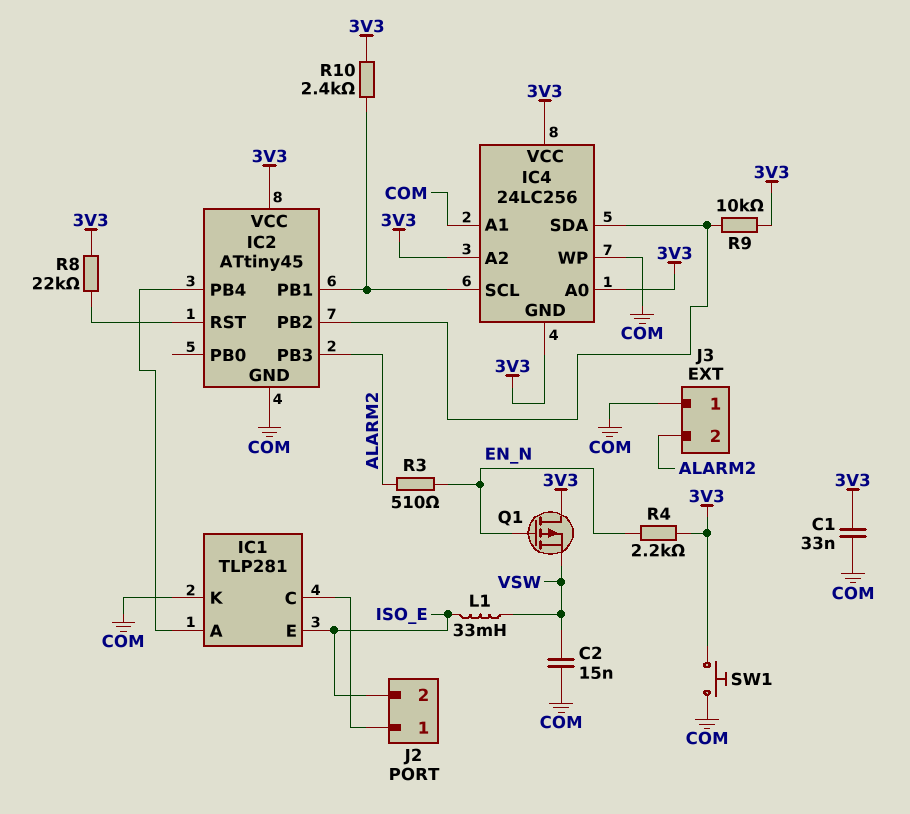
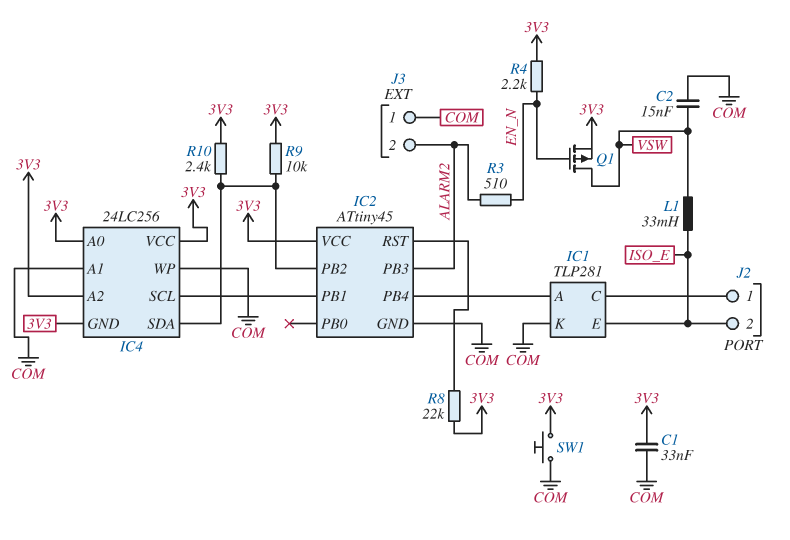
Q1: PMOS (G EN_N, D 3V3, S VSW) -> PMOS (G EN_N, D VSW, S 3V3)
R10: 2.4k (3V3, IC2/PB1) -> 2.4k (3V3, IC2/PB2)

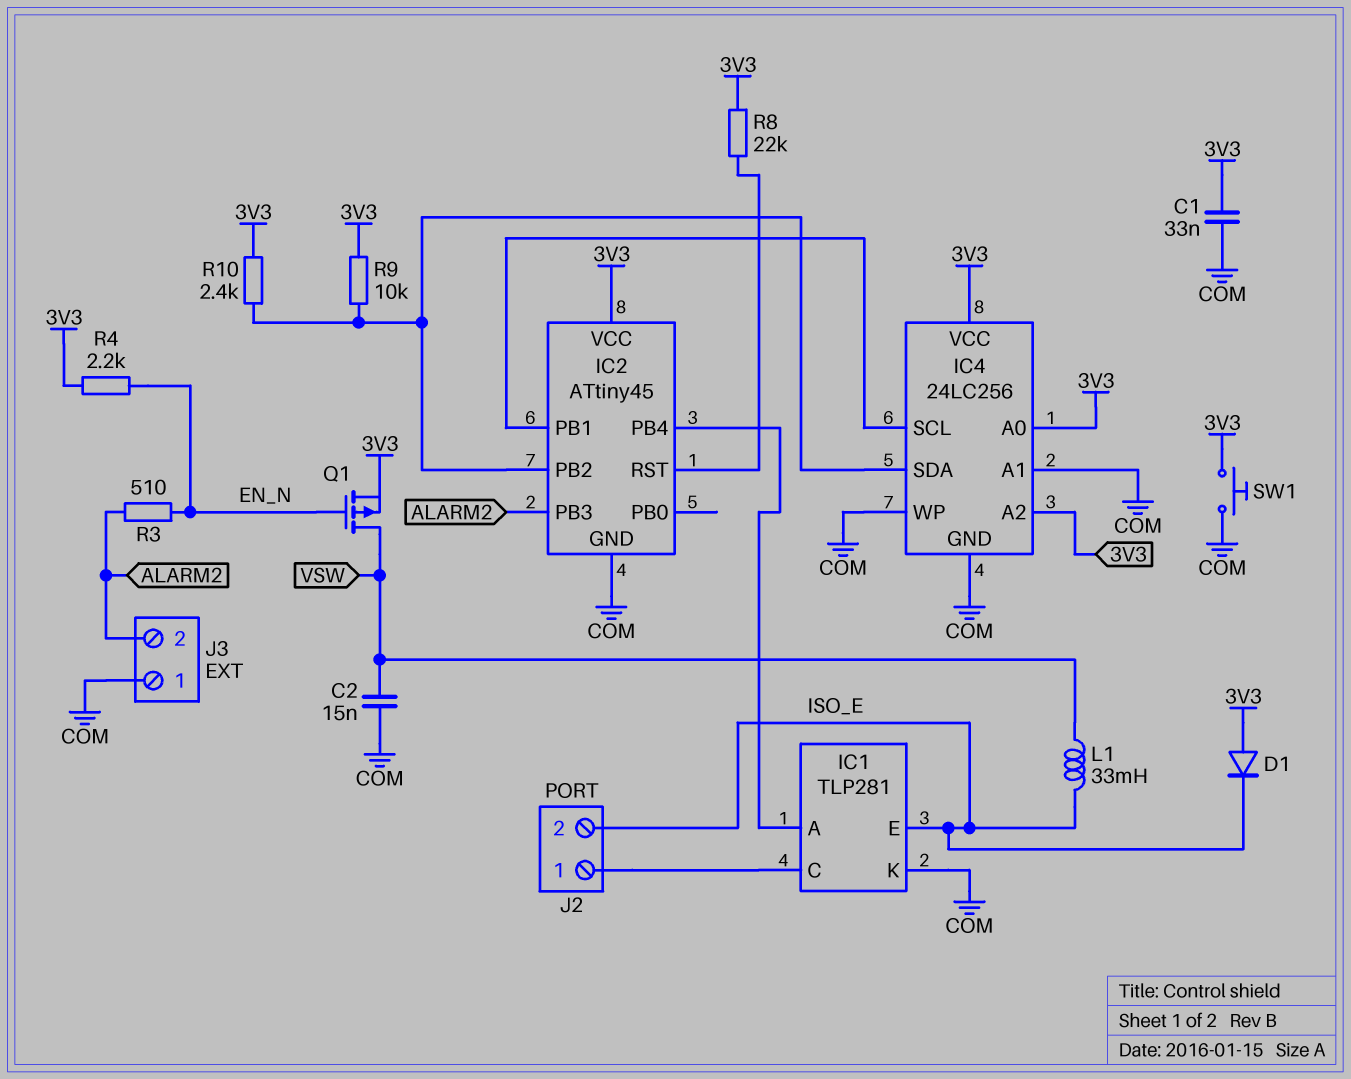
D1: none -> diode (A 3V3, K ISO_E)
IC4 pin GND: 3V3 -> COM

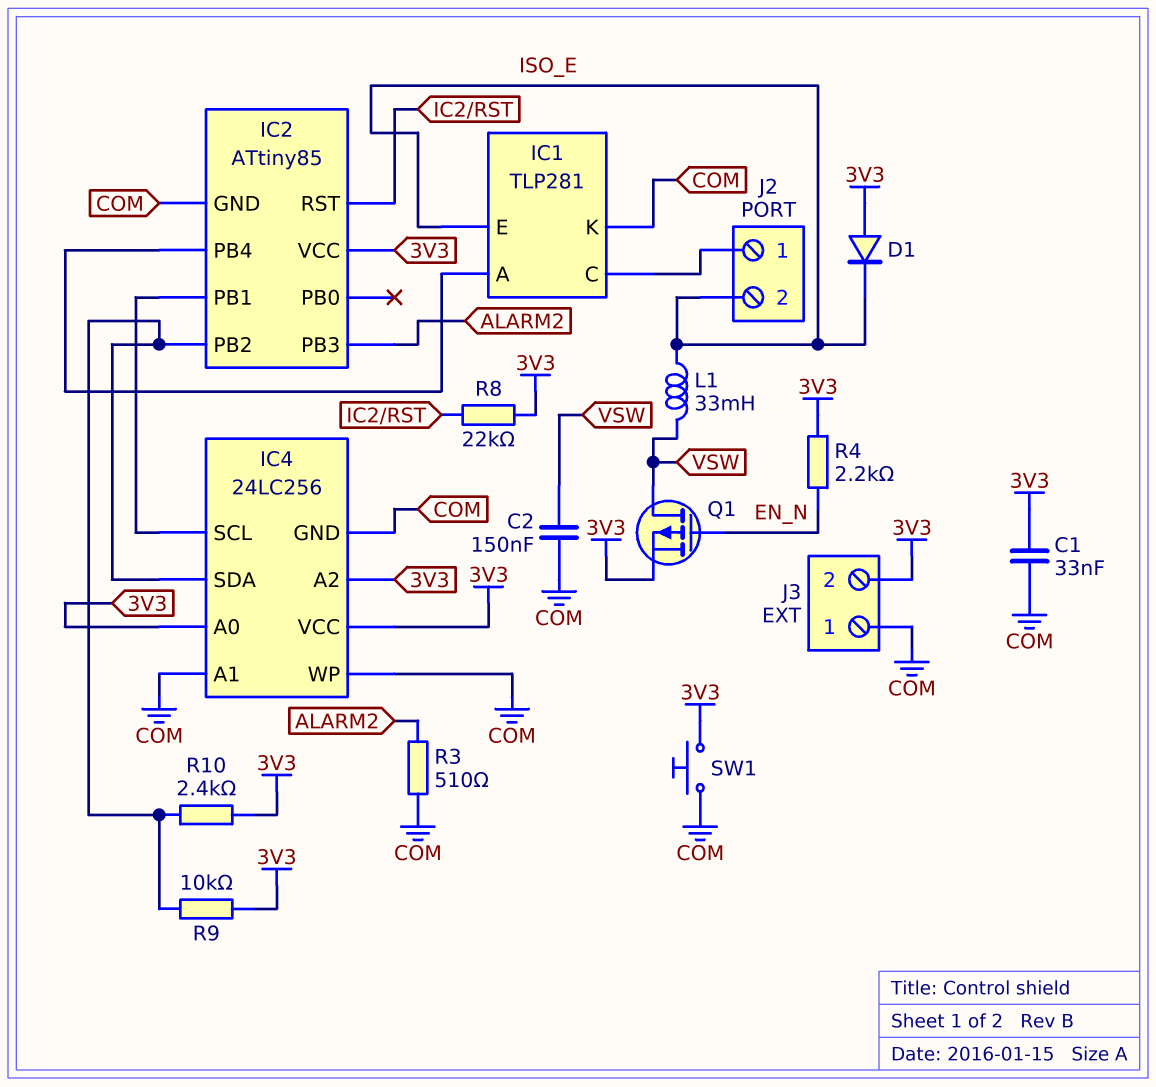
C2: 15nF (COM, VSW) -> 150nF (COM, VSW)
IC2: ATtiny45 -> ATtiny85
J3 pin 2: ALARM2 -> 3V3
R3: 510 (ALARM2, EN_N) -> 510 (ALARM2, COM)

